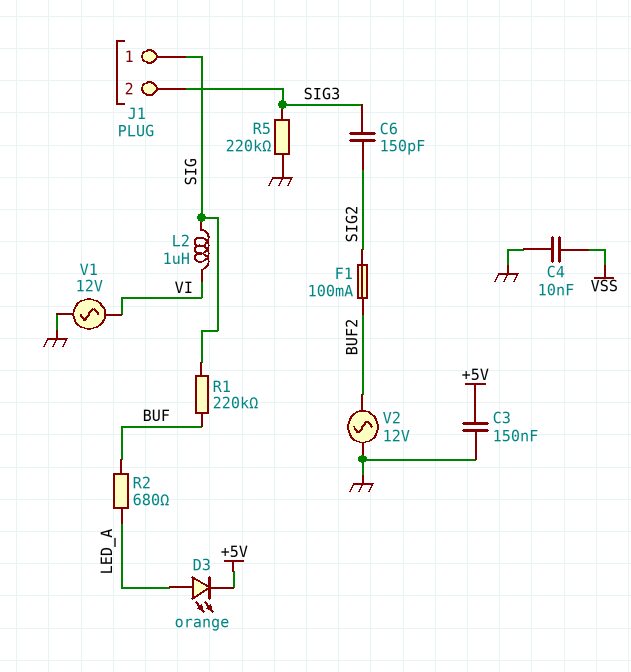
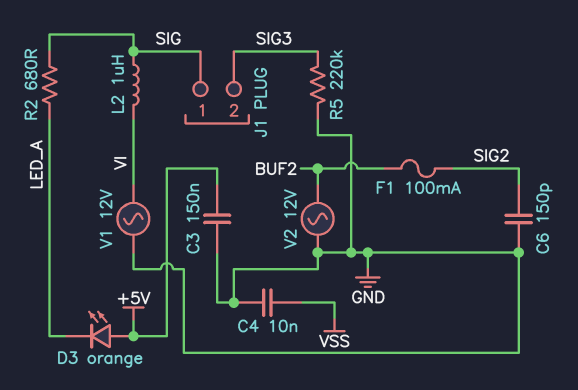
C6: 150pF (SIG2, SIG3) -> 150pF (GND, SIG2)
D3: LED orange (A LED_A, K +5V) -> LED orange (A +5V, K LED_A)
R1: 220k (BUF, SIG) -> none
R2: 680 (BUF, LED_A) -> 680 (LED_A, SIG)

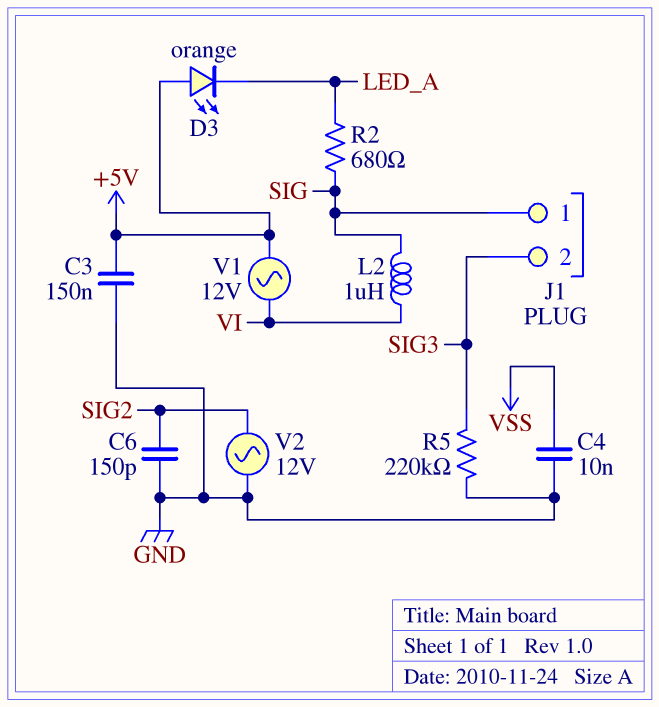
F1: 100mA (BUF2, SIG2) -> none
V1: AC 12V (GND, VI) -> AC 12V (+5V, VI)
V2: AC 12V (BUF2, GND) -> AC 12V (GND, SIG2)

